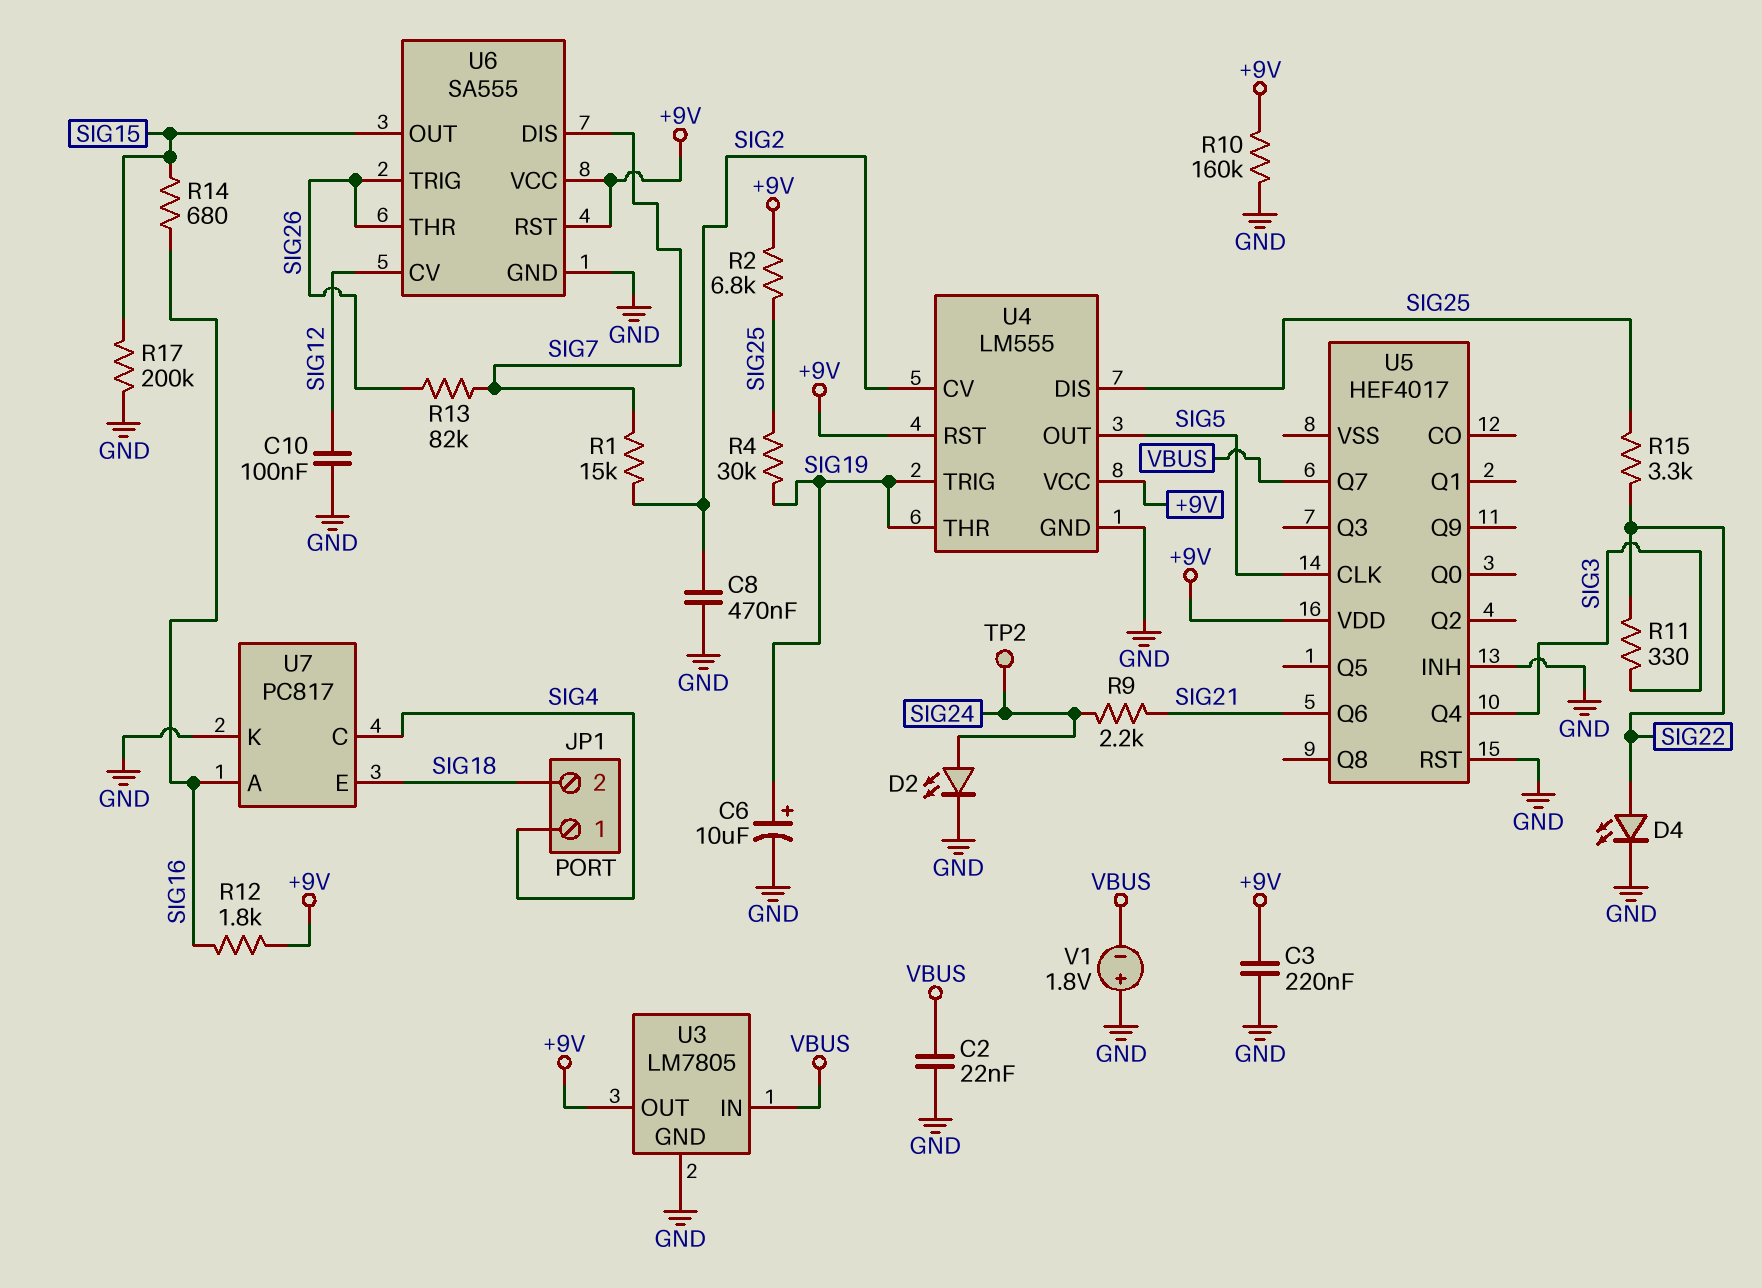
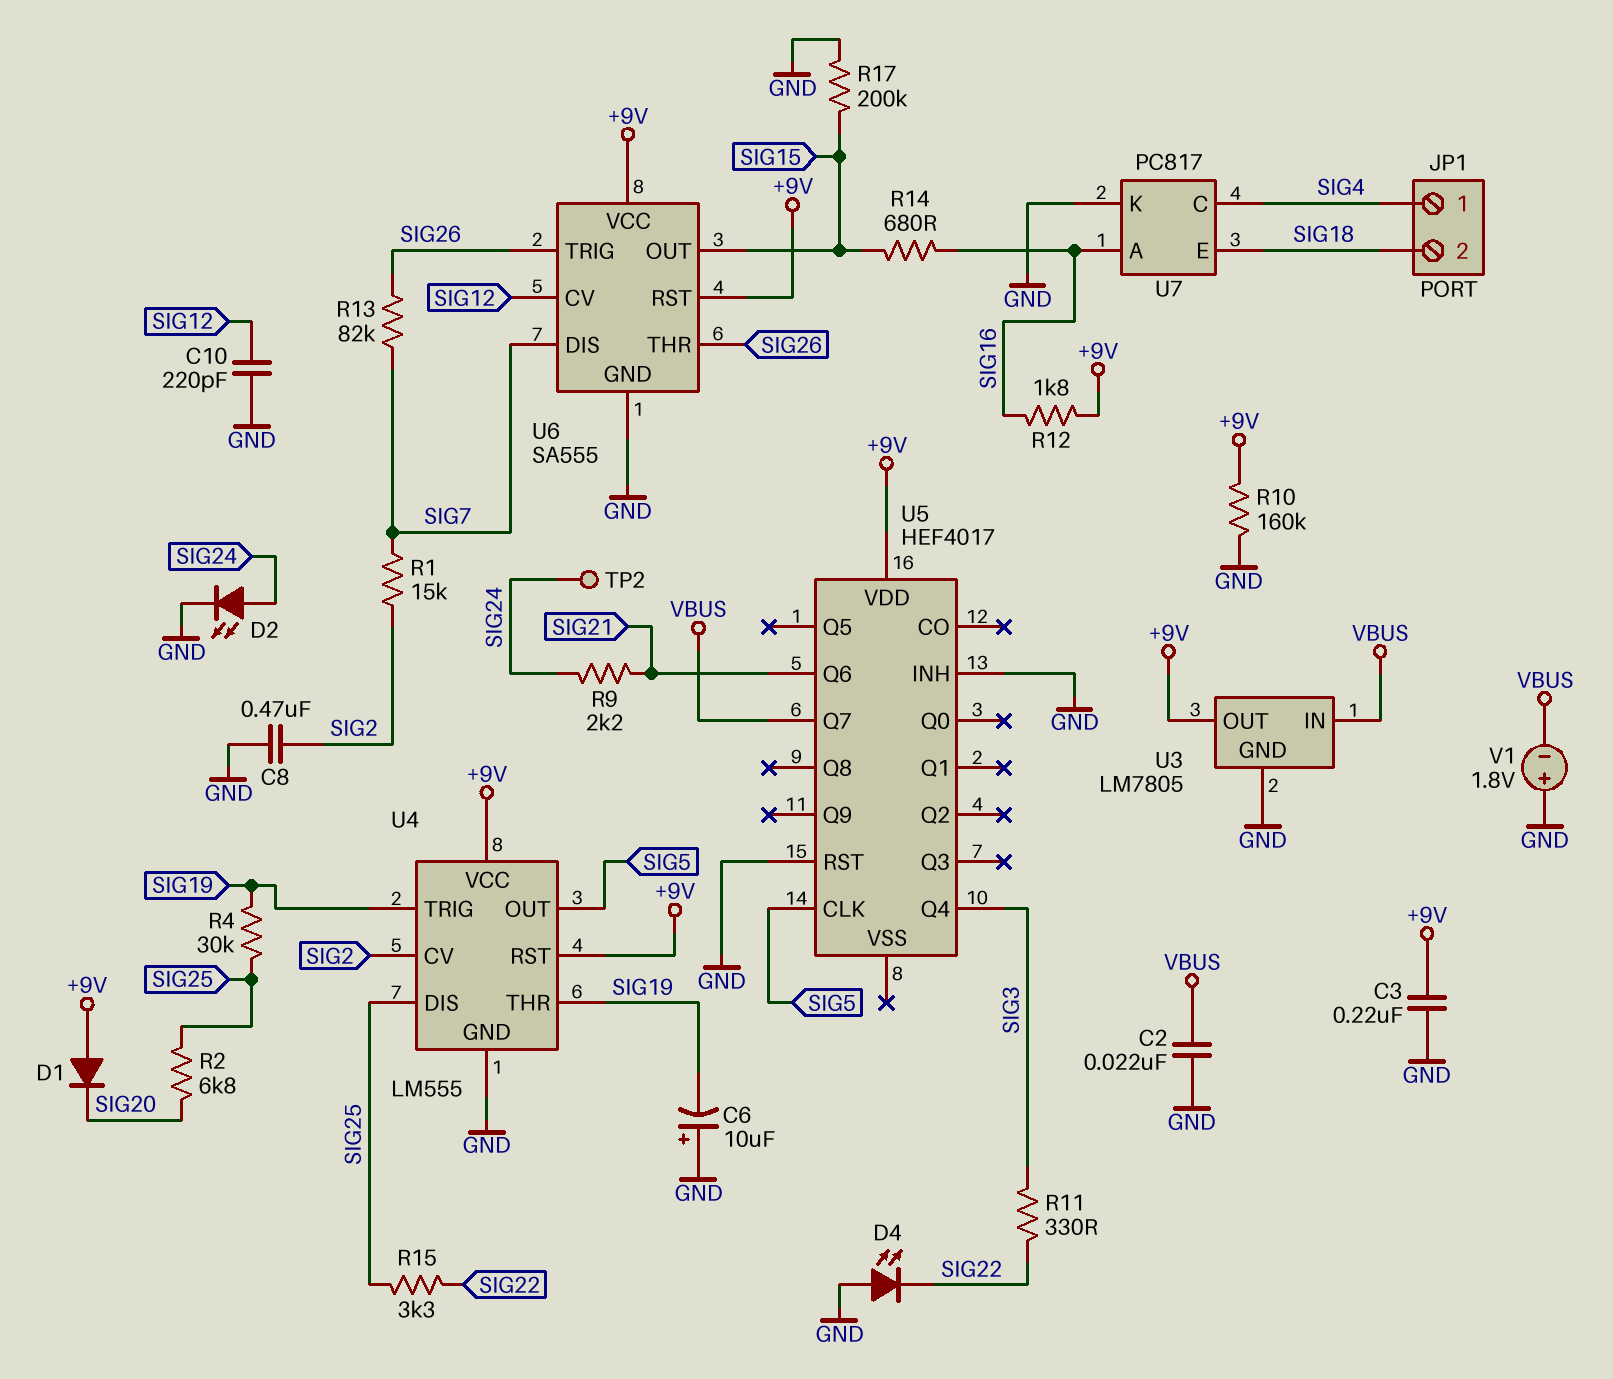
C6: 10uF (plus SIG19, minus GND) -> 10uF (plus GND, minus SIG19)
C10: 100nF (GND, SIG12) -> 220pF (GND, SIG12)
D1: none -> diode (A +9V, K SIG20)
D4: LED (A SIG22, K GND) -> LED (A GND, K SIG22)
R2: 6.8k (+9V, SIG25) -> 6.8k (SIG20, SIG25)

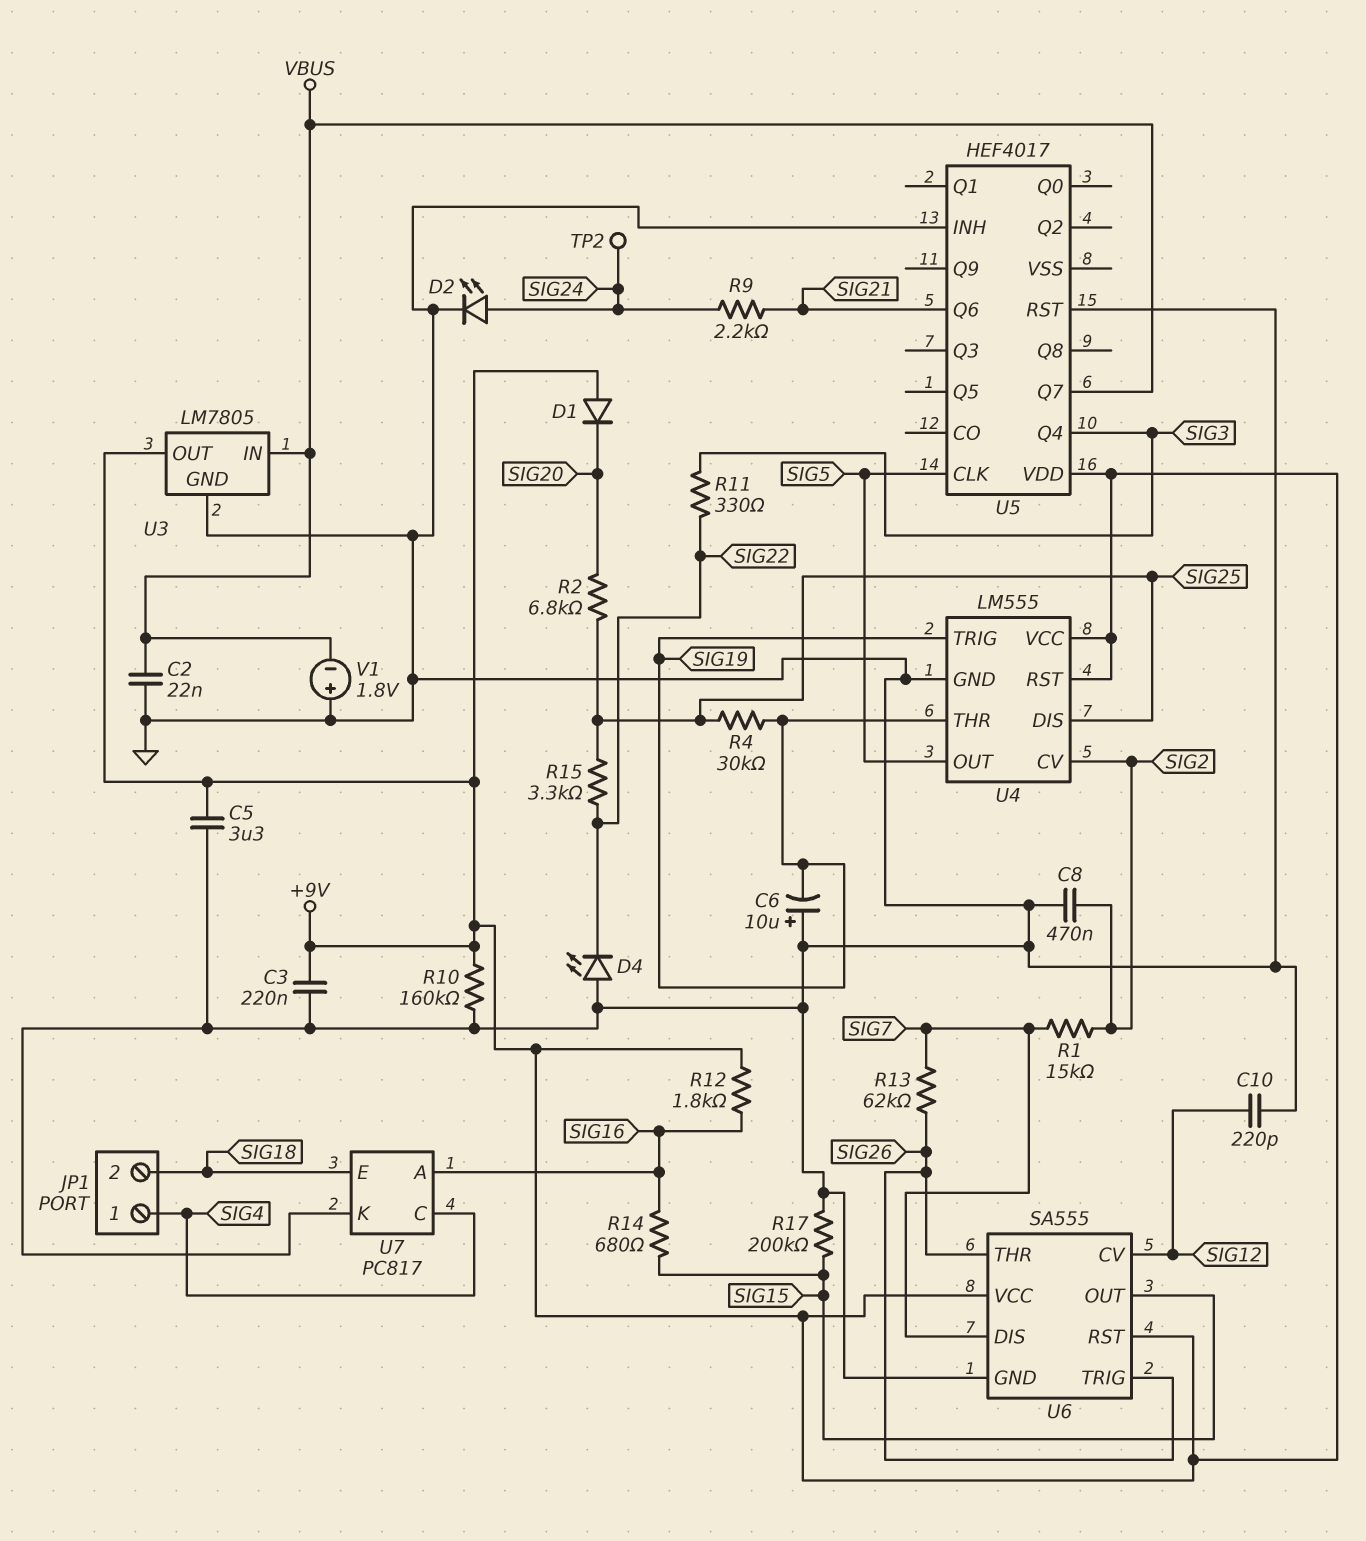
C5: none -> 3.3uF (+9V, GND)
R13: 82k (SIG7, SIG26) -> 62k (SIG7, SIG26)

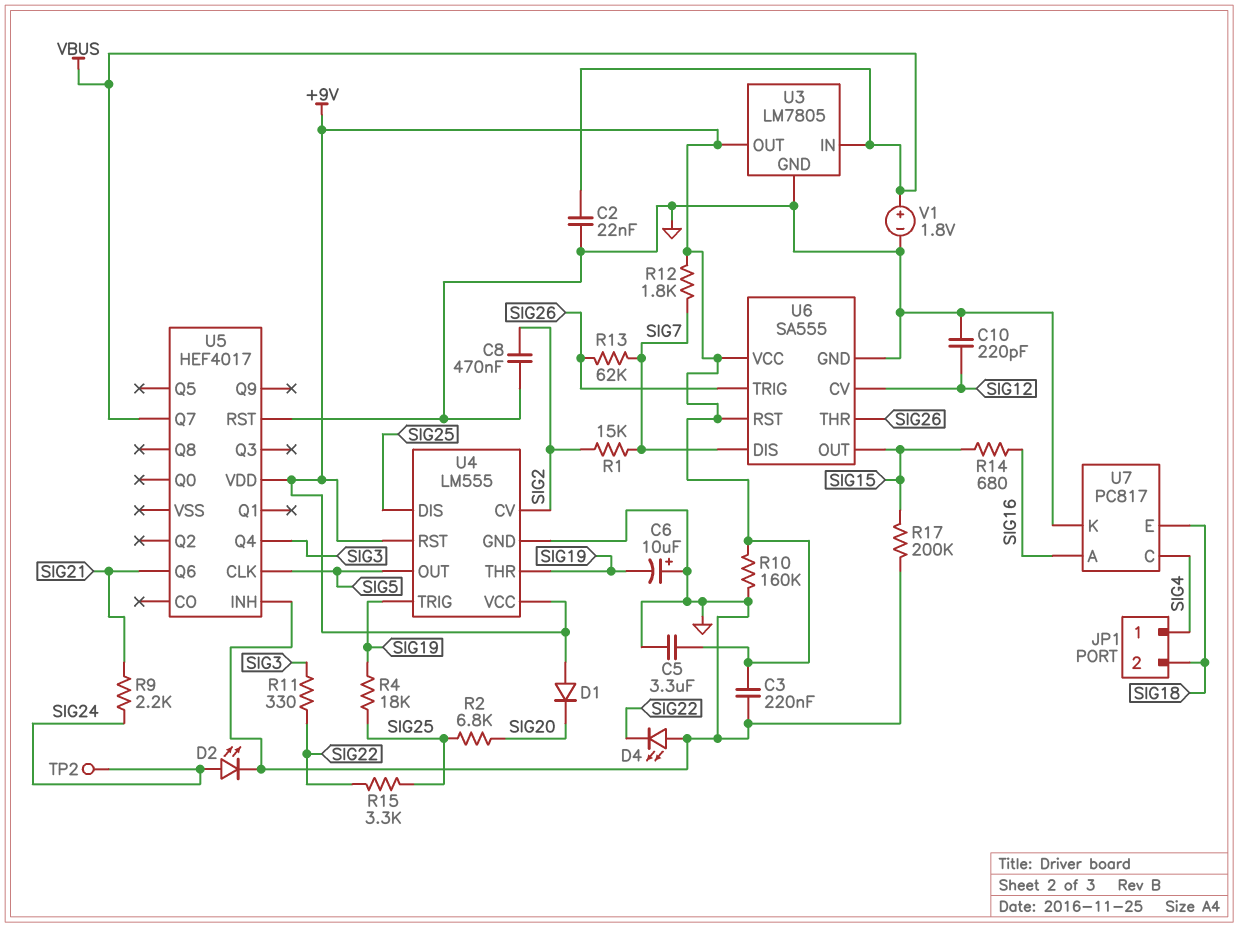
R4: 30k (SIG19, SIG25) -> 18k (SIG19, SIG25)
R12: 1.8k (+9V, SIG16) -> 1.8k (+9V, SIG7)
V1: 1.8V (plus GND, minus VBUS) -> 1.8V (plus VBUS, minus GND)

